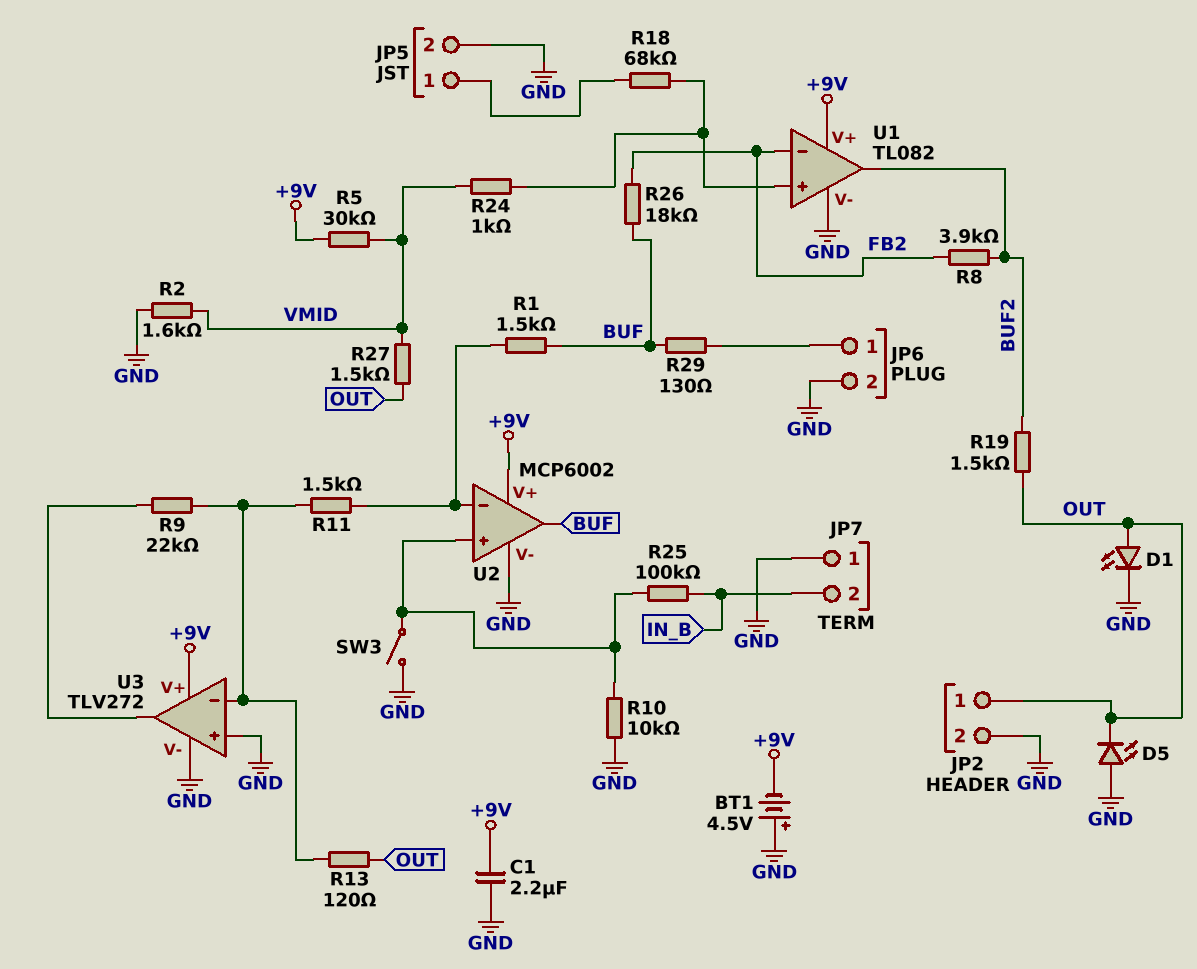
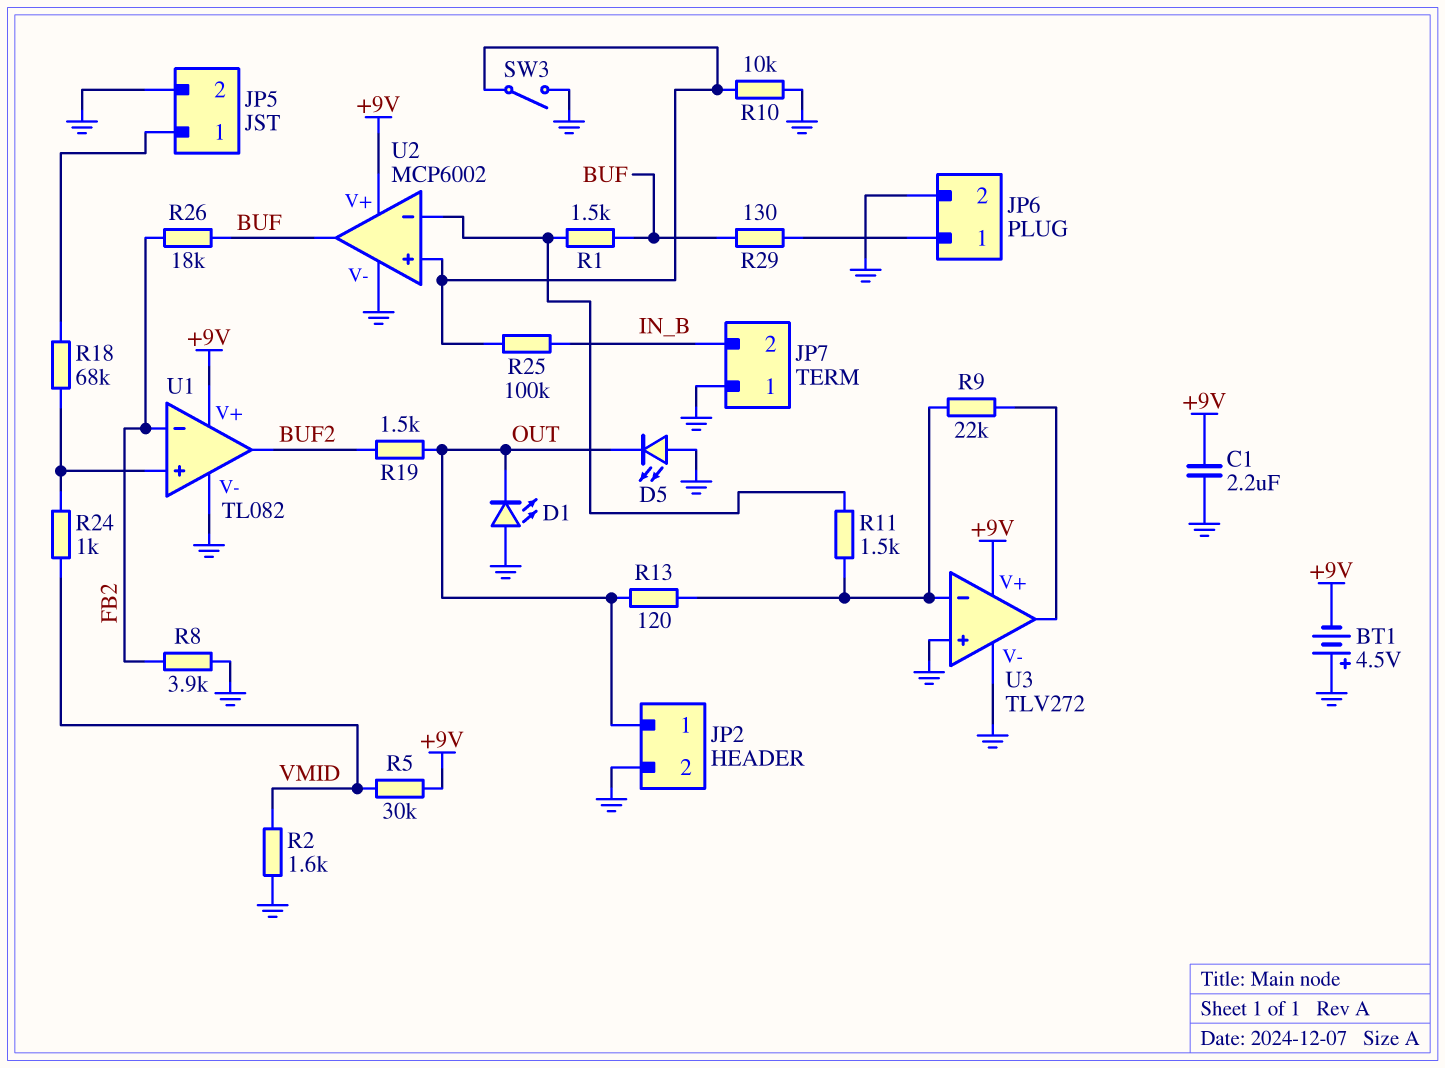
D1: LED (A OUT, K GND) -> LED (A GND, K OUT)
R8: 3.9k (BUF2, FB2) -> 3.9k (FB2, GND)
R27: 1.5k (OUT, VMID) -> none

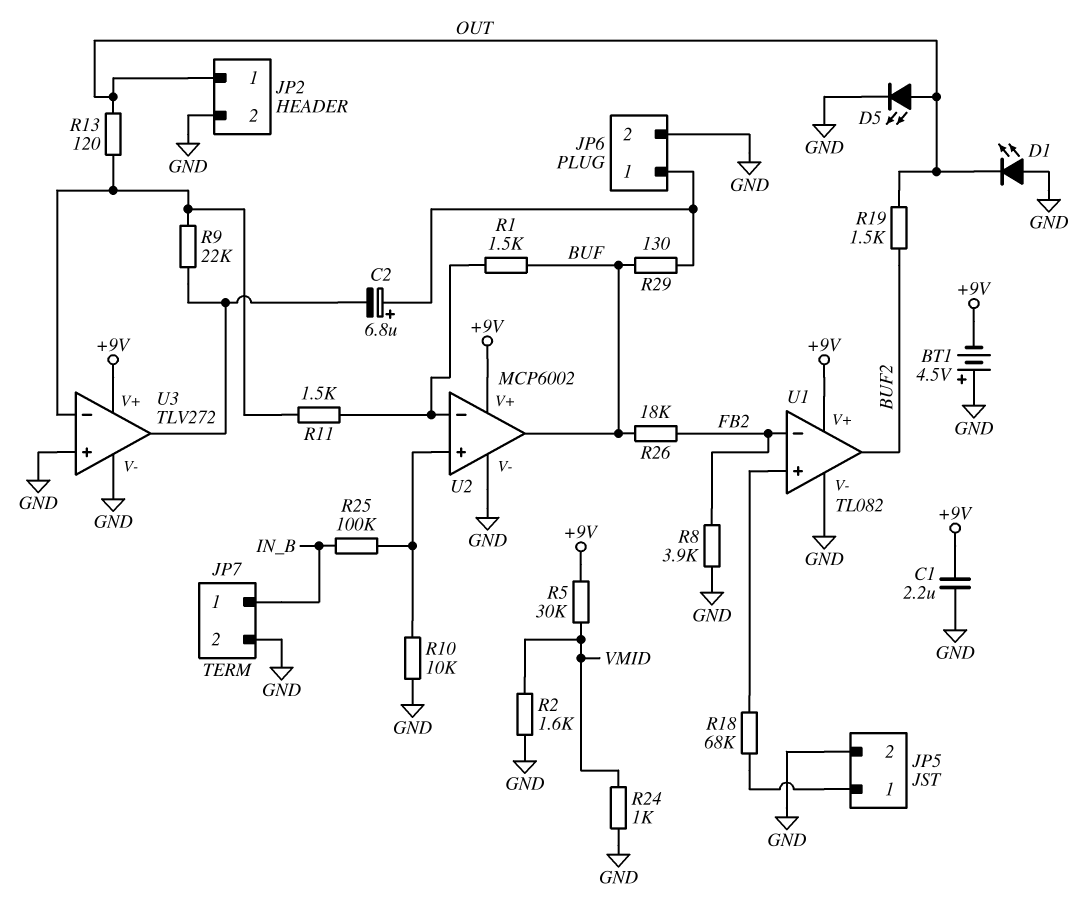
C2: none -> 6.8uF (plus JP6/1, minus U3/out)
D5: LED (A GND, K OUT) -> LED (A OUT, K GND)
JP7 pin 1: GND -> IN_B
JP7 pin 2: IN_B -> GND
R24: 1k (U1/in+, VMID) -> 1k (GND, VMID)
SW3: switch (GND, U2/in+) -> none

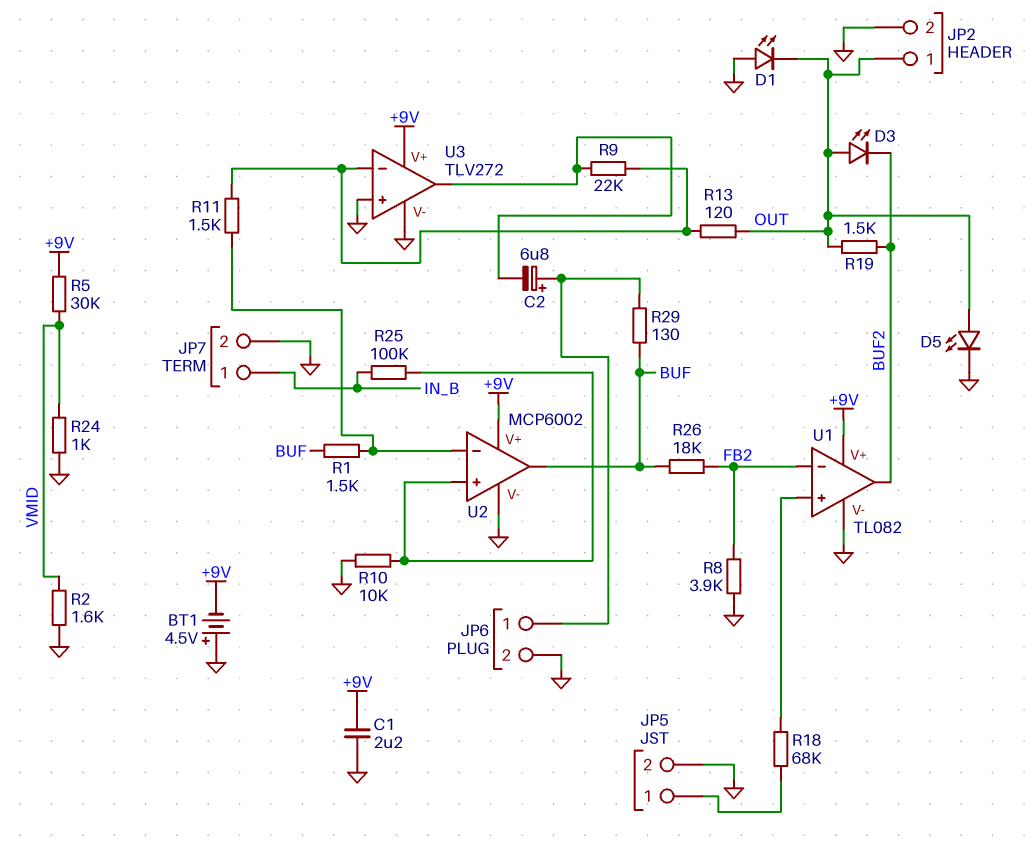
D3: none -> LED (A OUT, K BUF2)

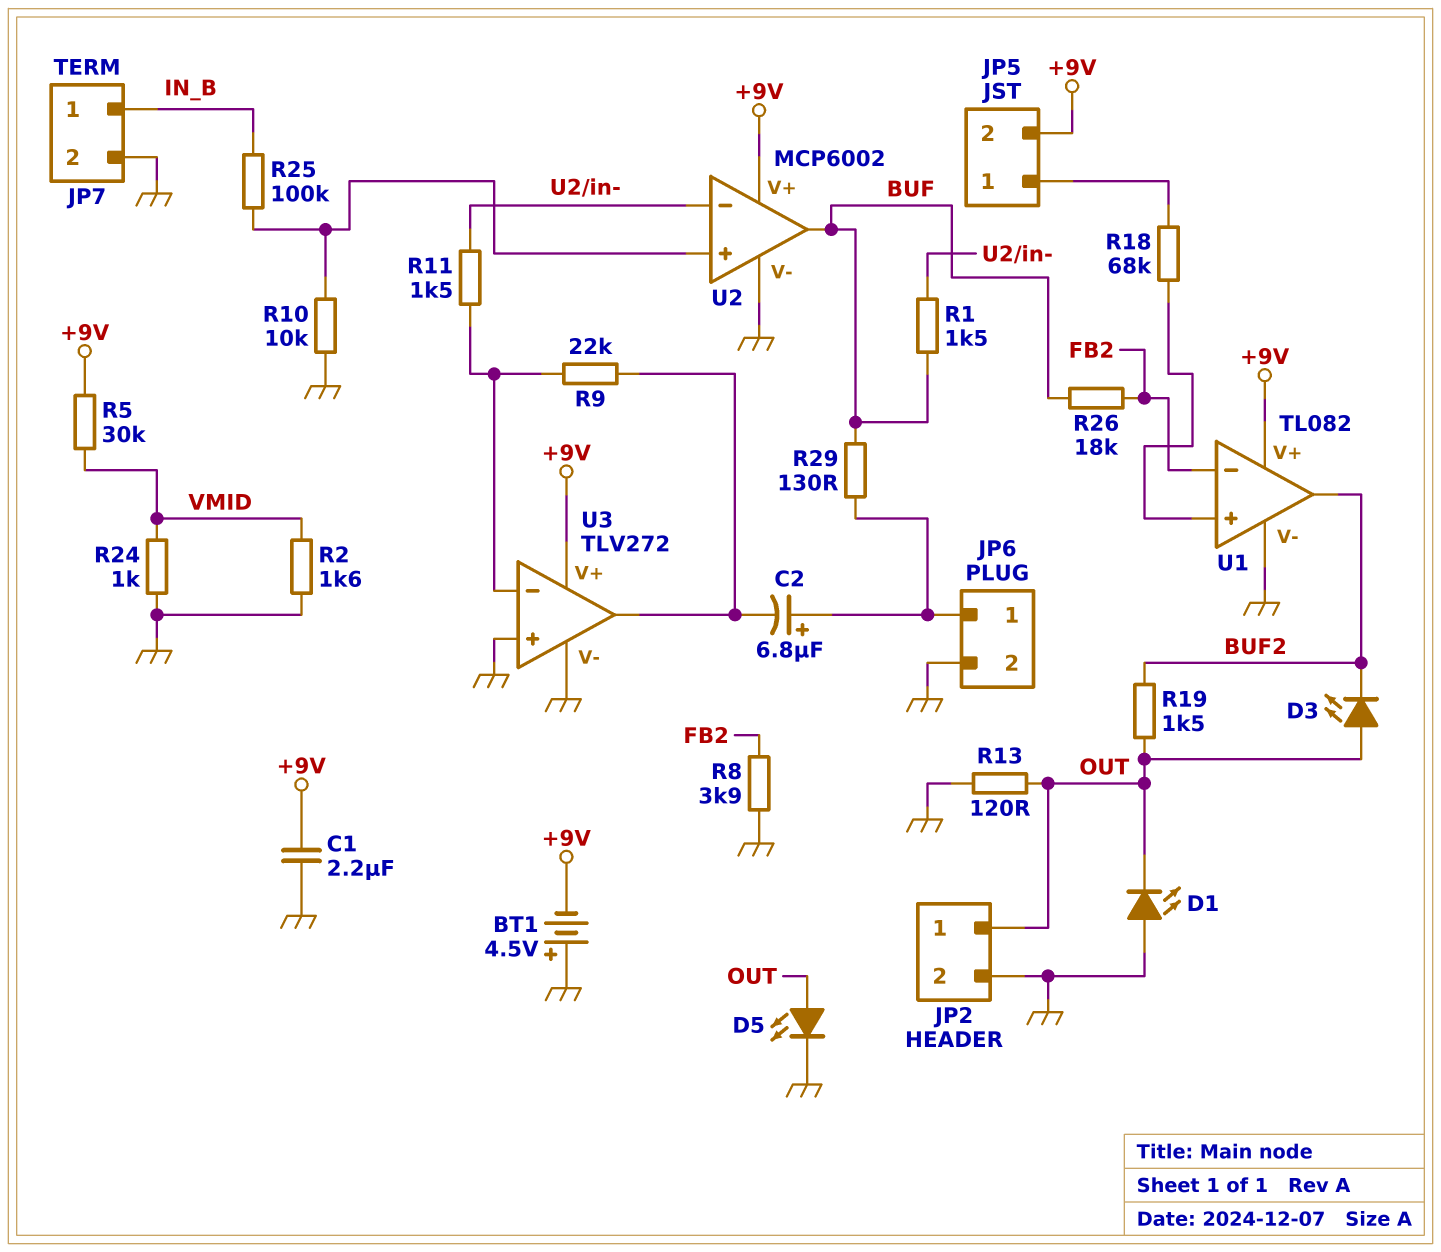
JP5 pin 2: GND -> +9V
R13: 120 (OUT, U3/in-) -> 120 (GND, OUT)

